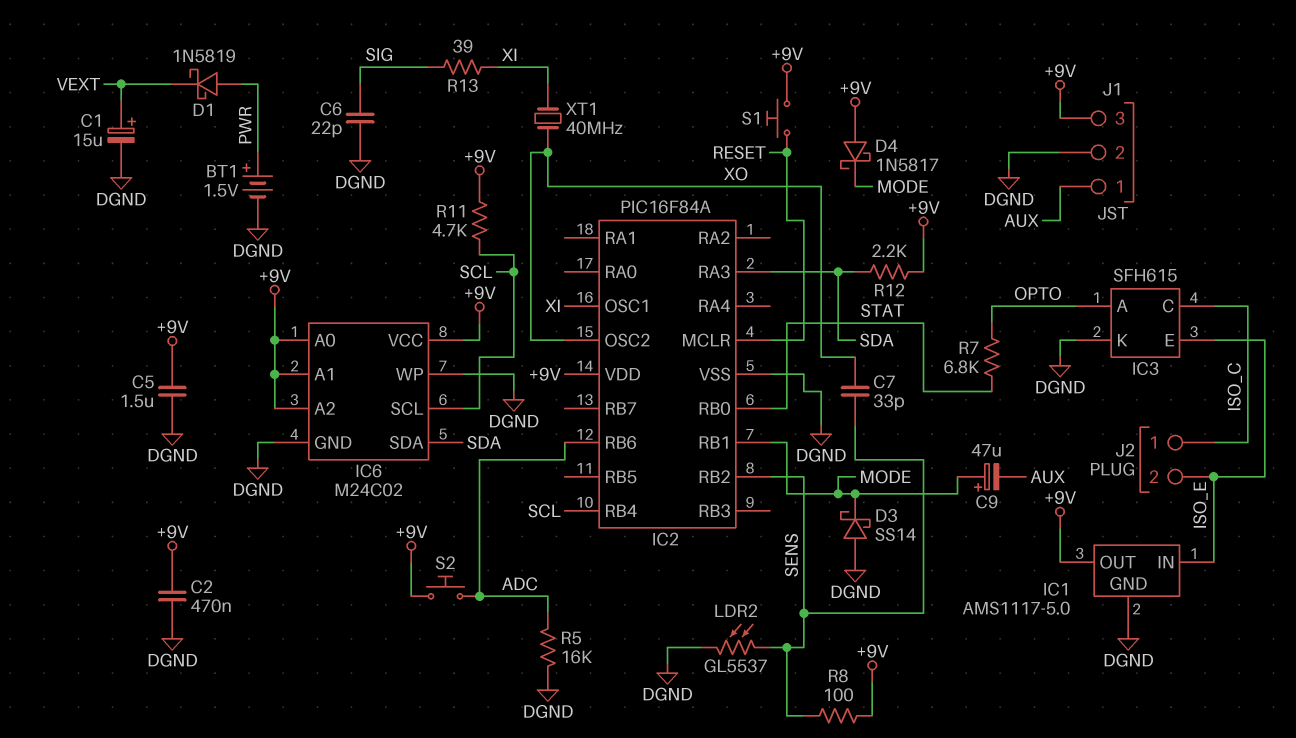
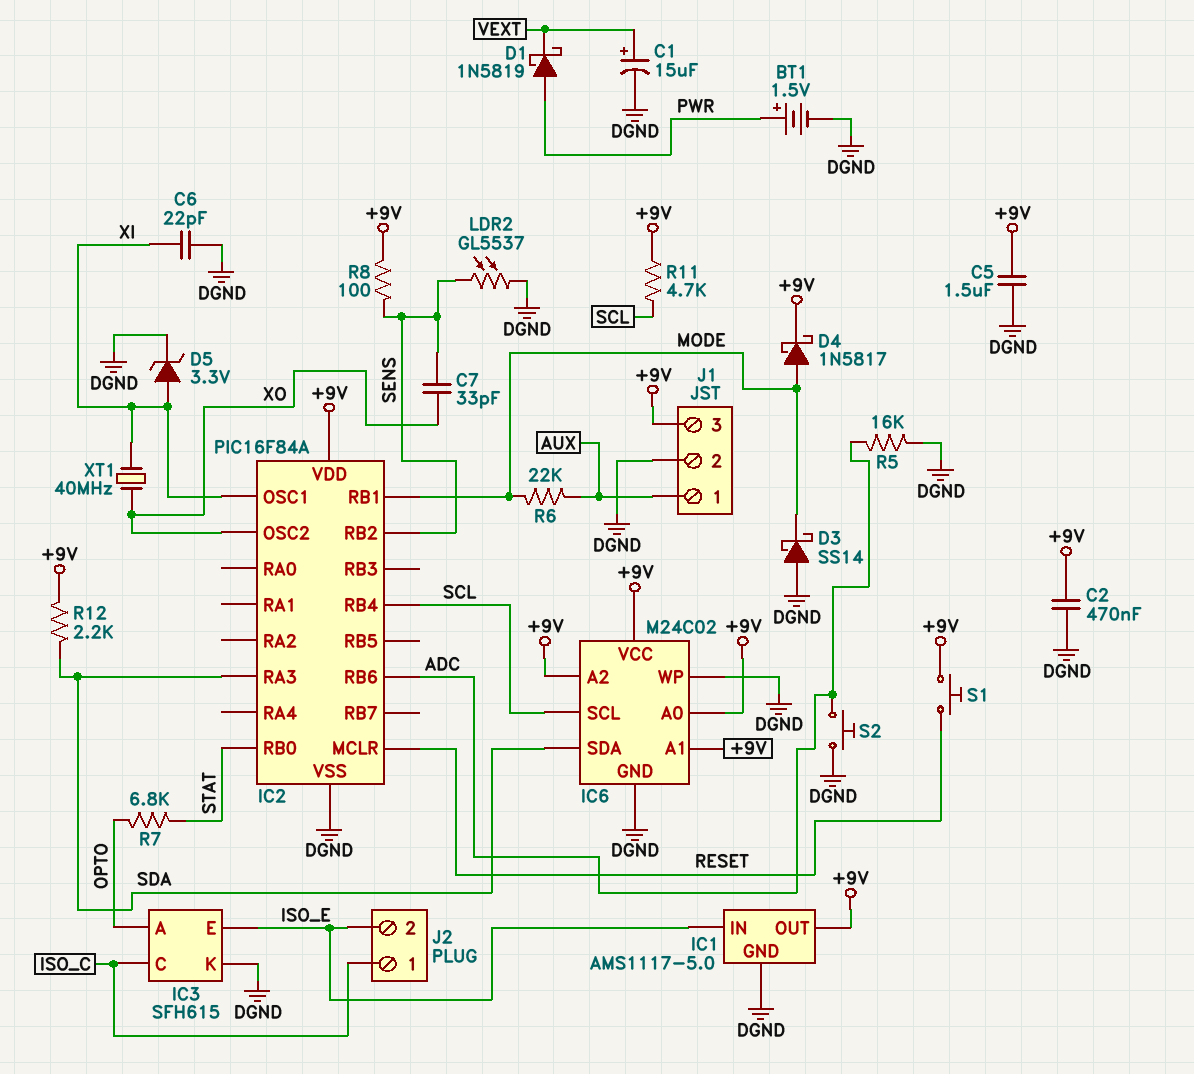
C6: 22pF (DGND, SIG) -> 22pF (DGND, XI)
C9: 47uF (plus MODE, minus AUX) -> none
D4: schottky 1N5817 (A +9V, K MODE) -> schottky 1N5817 (A MODE, K +9V)
D5: none -> zener 3.3V (A XI, K DGND)
R6: none -> 22k (AUX, MODE)
R13: 39 (SIG, XI) -> none
S2: button (+9V, ADC) -> button (ADC, DGND)

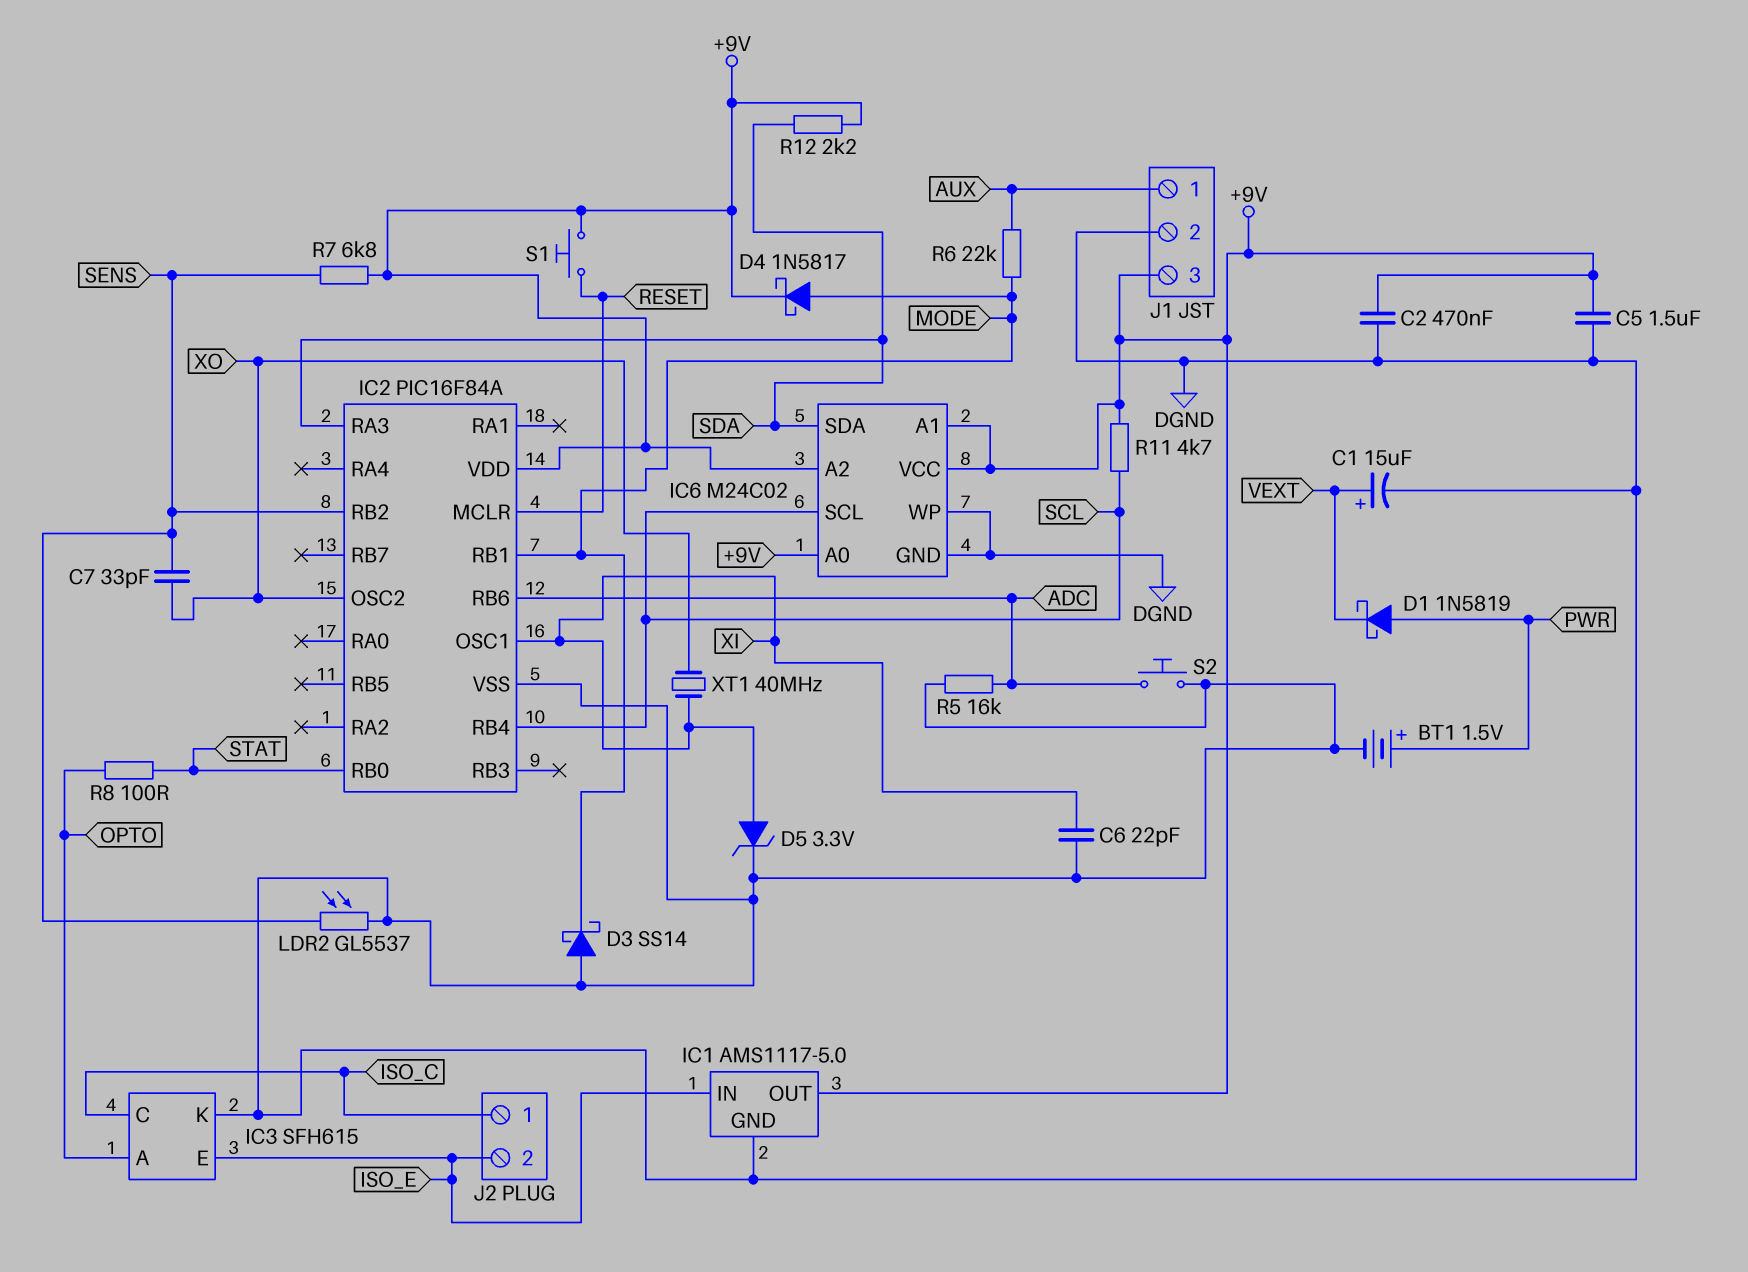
R7: 6.8k (OPTO, STAT) -> 6.8k (+9V, SENS)
R8: 100 (+9V, SENS) -> 100 (OPTO, STAT)

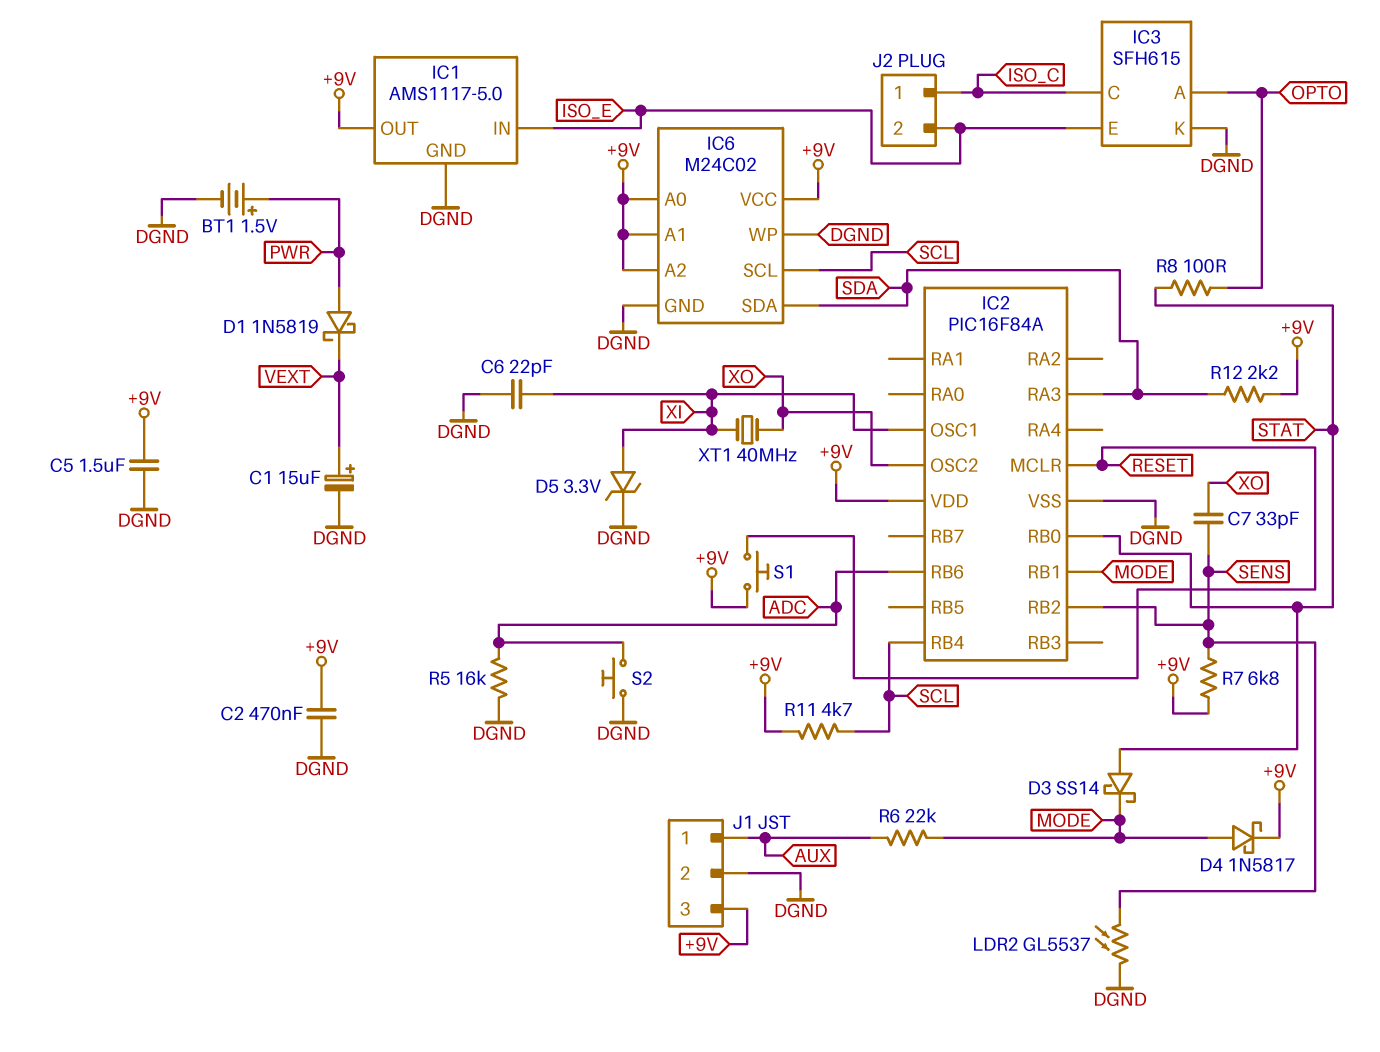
D3: schottky SS14 (A DGND, K MODE) -> schottky SS14 (A STAT, K MODE)

